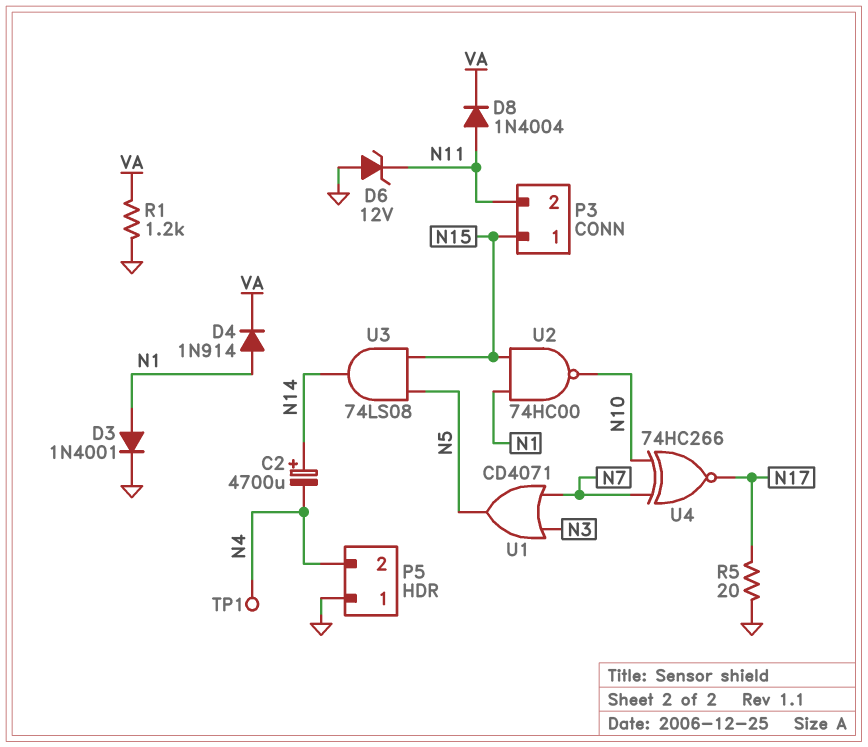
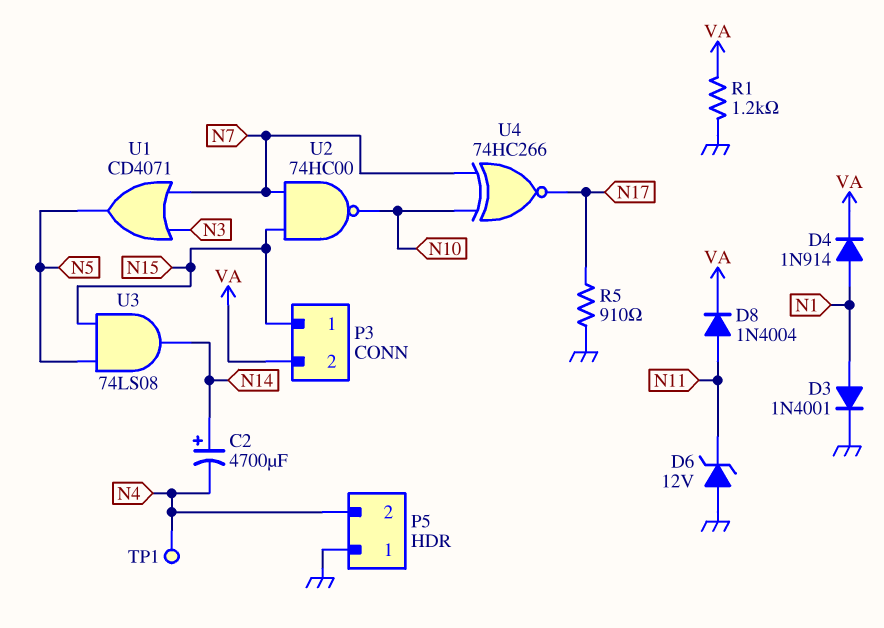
P3 pin 2: N11 -> VA
R5: 20 (GND, N17) -> 910 (GND, N17)
U2: NAND 74HC00 (in N1, in N15, out N10) -> NAND 74HC00 (in N7, in N15, out N10)

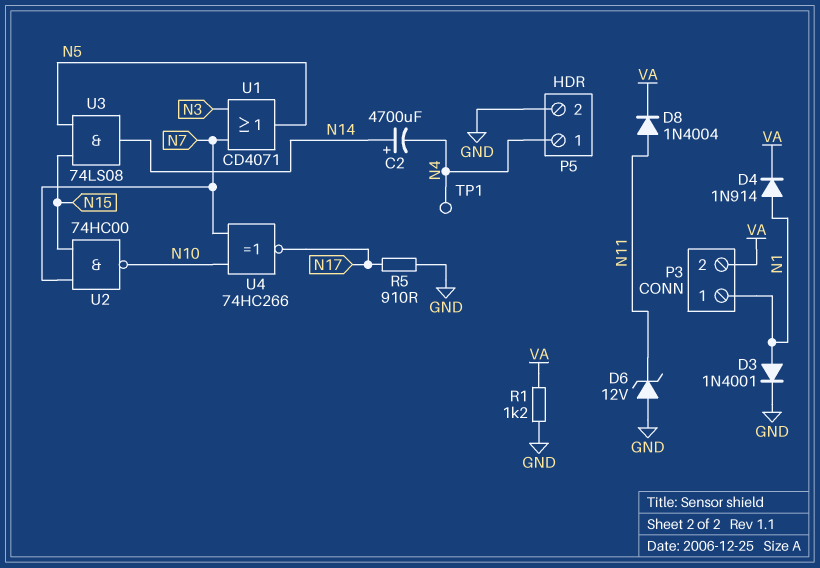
P3 pin 1: N15 -> N1
P5 pin 1: GND -> N4
P5 pin 2: N4 -> GND

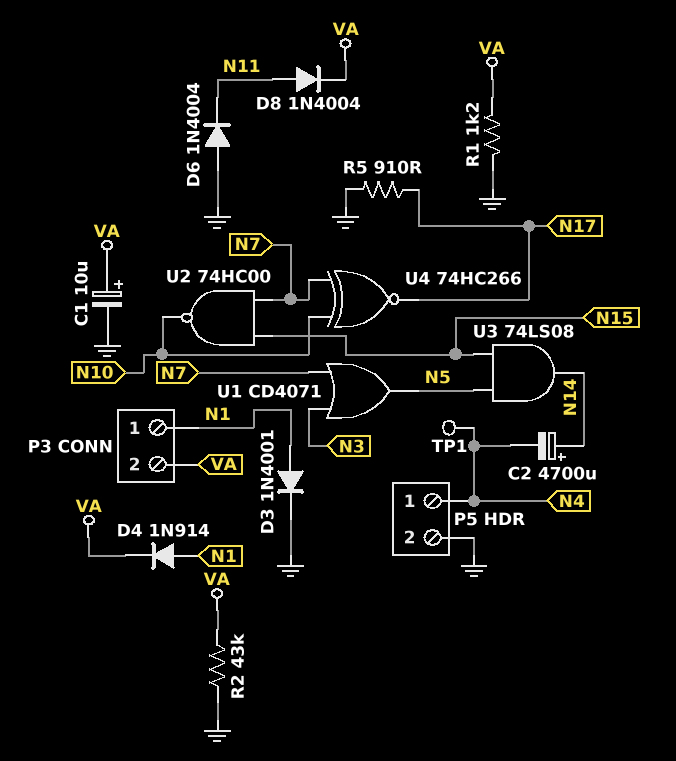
C1: none -> 10uF (plus VA, minus GND)
D6: zener 12V (A GND, K N11) -> diode 1N4004 (A GND, K N11)
R2: none -> 43k (GND, VA)

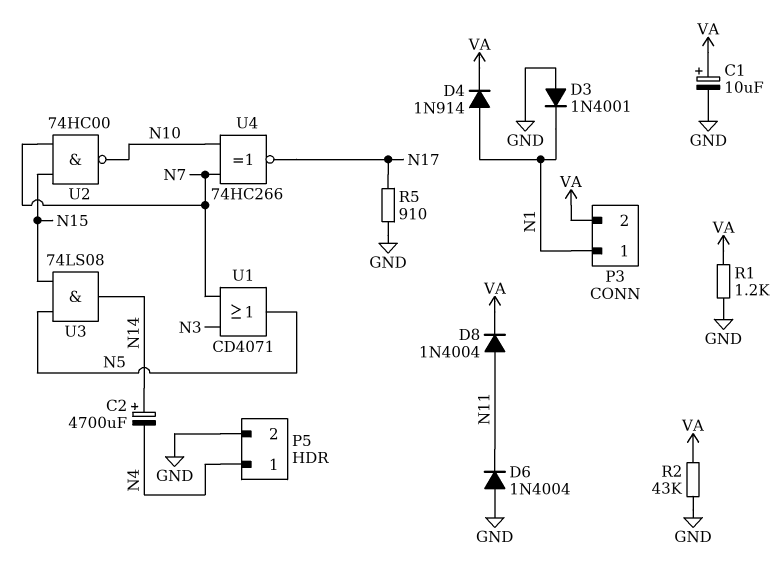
D3: diode 1N4001 (A N1, K GND) -> diode 1N4001 (A GND, K N1)
TP1: test point (N4) -> none

